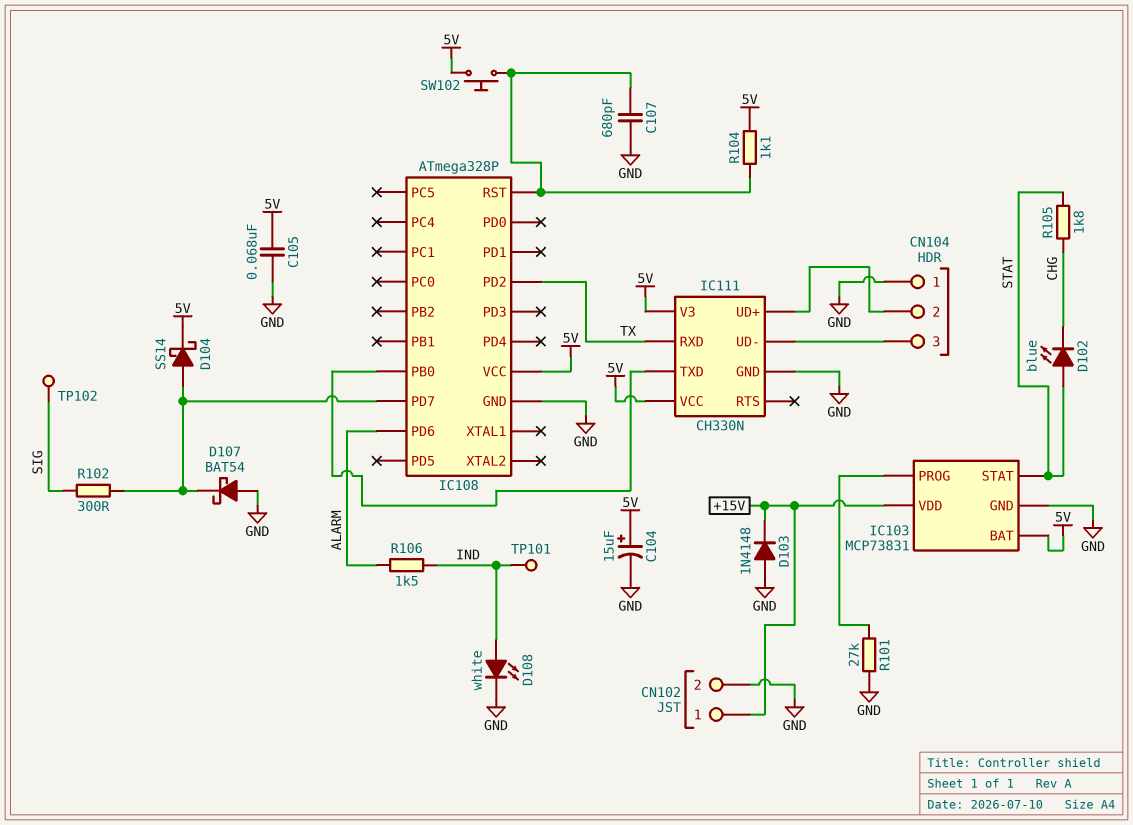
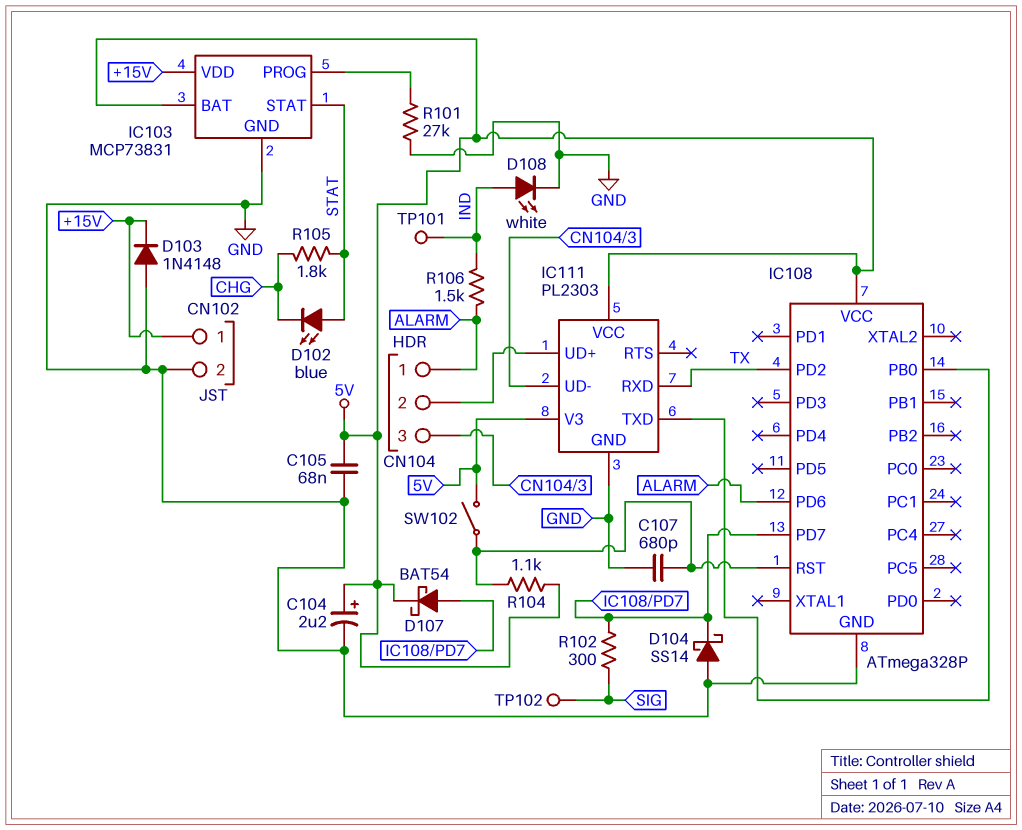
C104: 15uF (plus 5V, minus GND) -> 2.2uF (plus 5V, minus GND)
CN104 pin 1: GND -> ALARM
D104: schottky SS14 (A IC108/PD7, K 5V) -> schottky SS14 (A GND, K IC108/PD7)
D107: schottky BAT54 (A GND, K IC108/PD7) -> schottky BAT54 (A IC108/PD7, K 5V)
IC111: CH330N -> PL2303
SW102: button (5V, IC108/RST) -> switch (5V, IC108/RST)

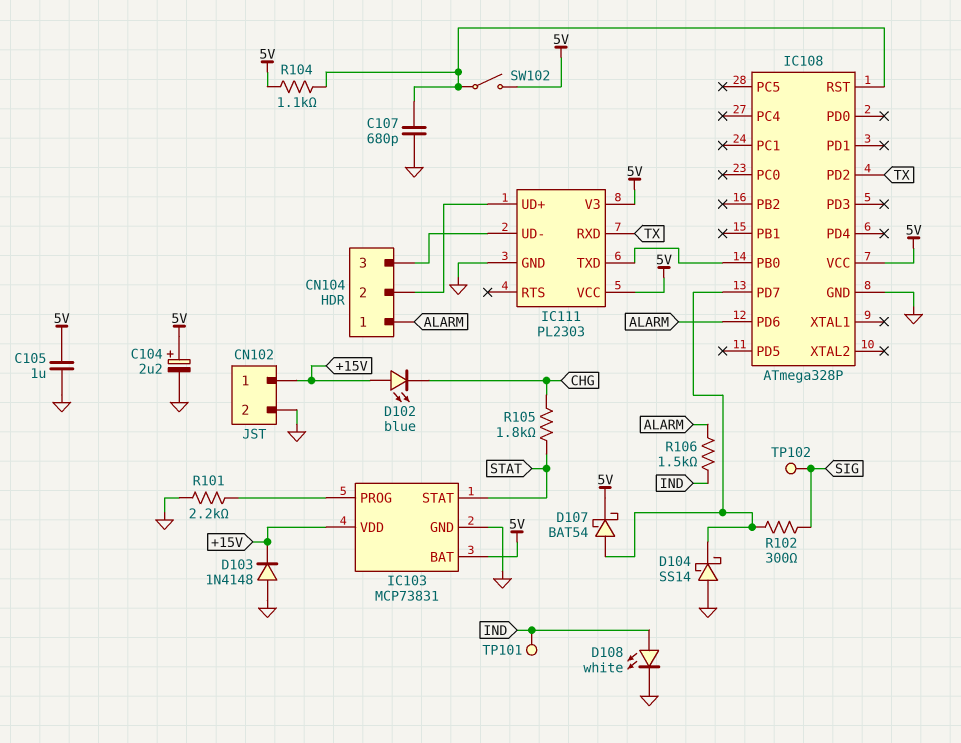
C105: 68nF (5V, GND) -> 1uF (5V, GND)
D102: LED blue (A STAT, K CHG) -> LED blue (A +15V, K CHG)
R101: 27k (GND, IC103/PROG) -> 2.2k (GND, IC103/PROG)

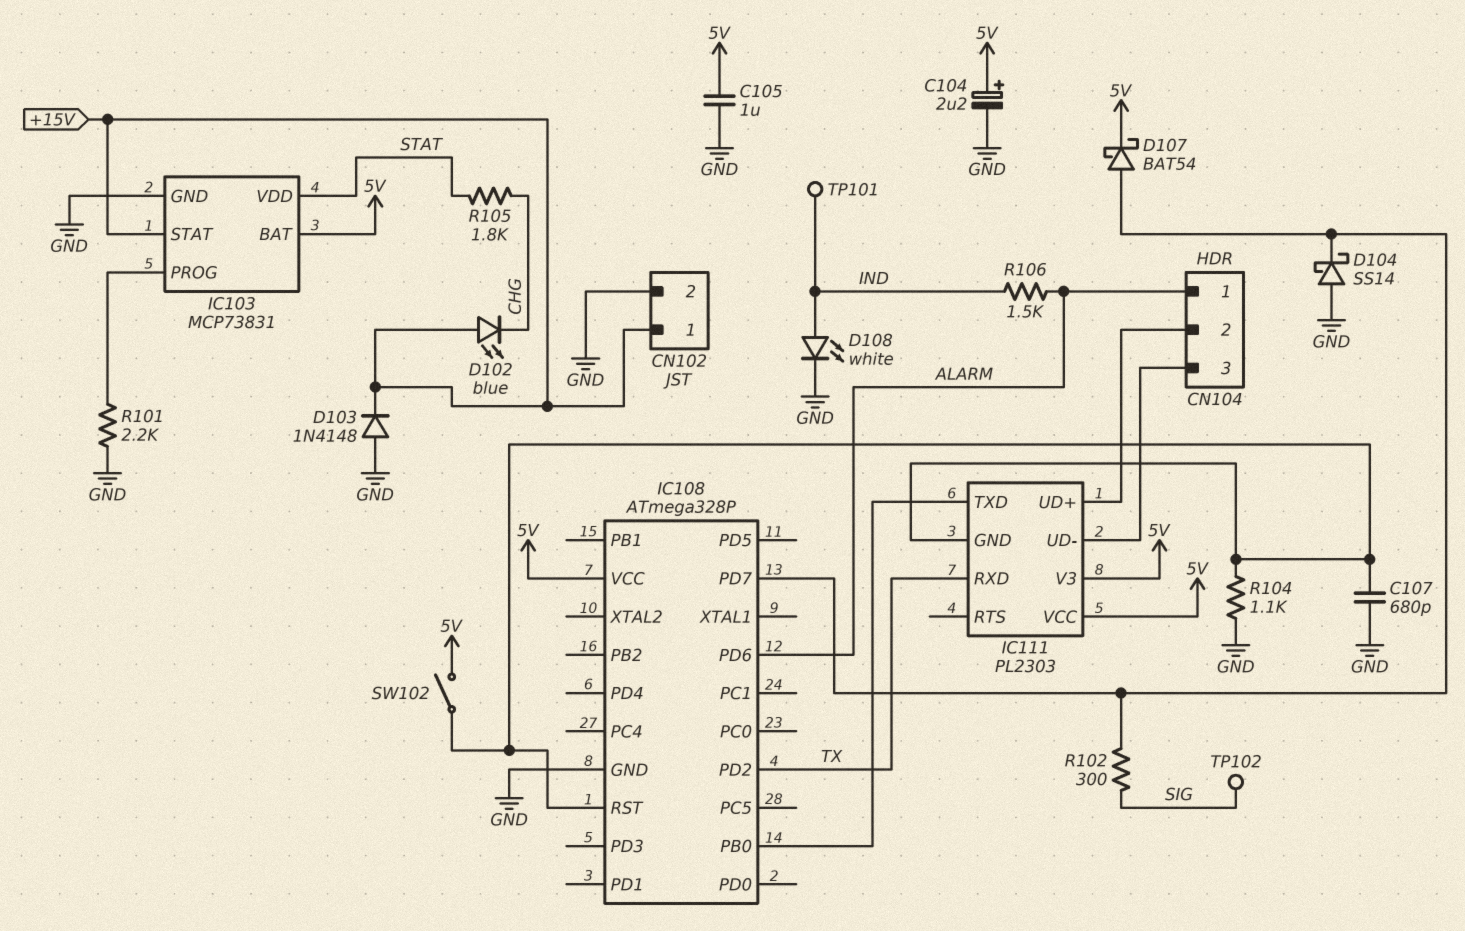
IC103 pin STAT: STAT -> +15V
IC103 pin VDD: +15V -> STAT
IC111 pin GND: GND -> IC108/RST
R104: 1.1k (5V, IC108/RST) -> 1.1k (GND, IC108/RST)

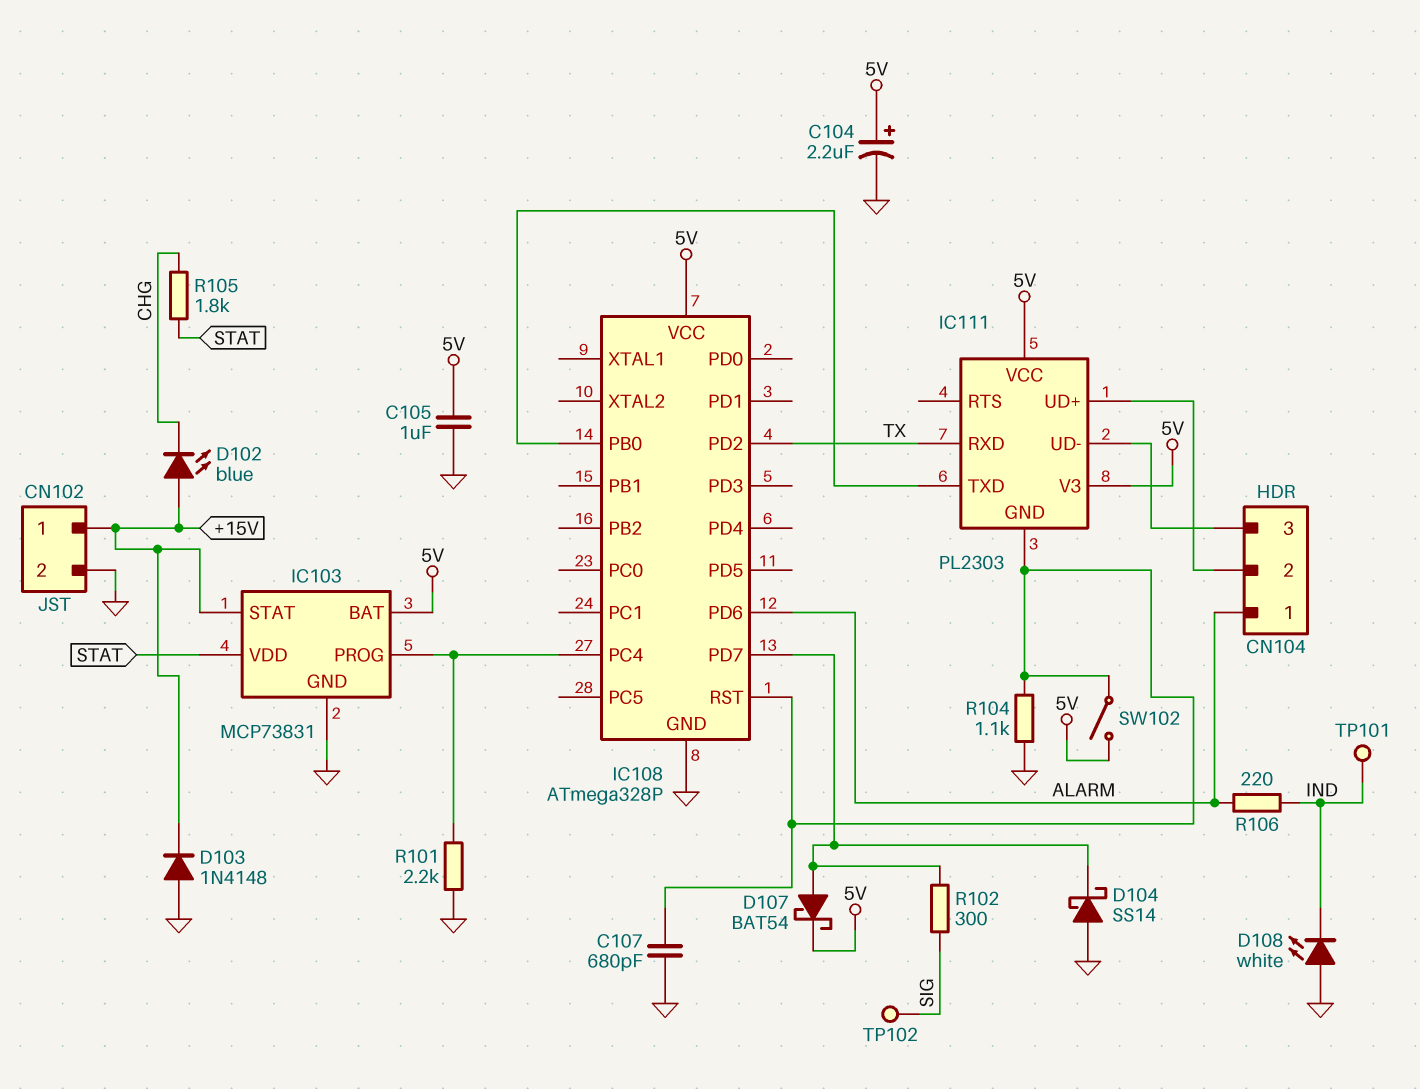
D108: LED white (A IND, K GND) -> LED white (A GND, K IND)
IC108 pin PC4: none -> IC103/PROG
R106: 1.5k (ALARM, IND) -> 220 (ALARM, IND)

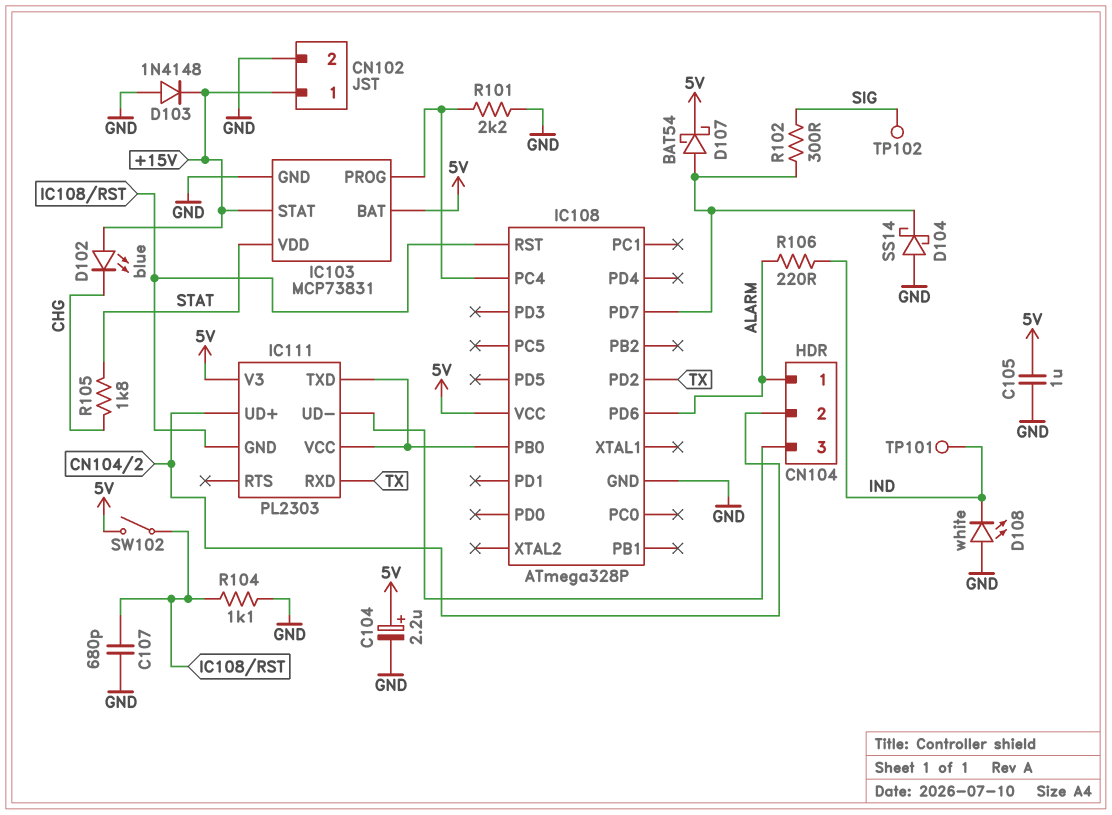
IC111 pin VCC: 5V -> IC108/PB0

